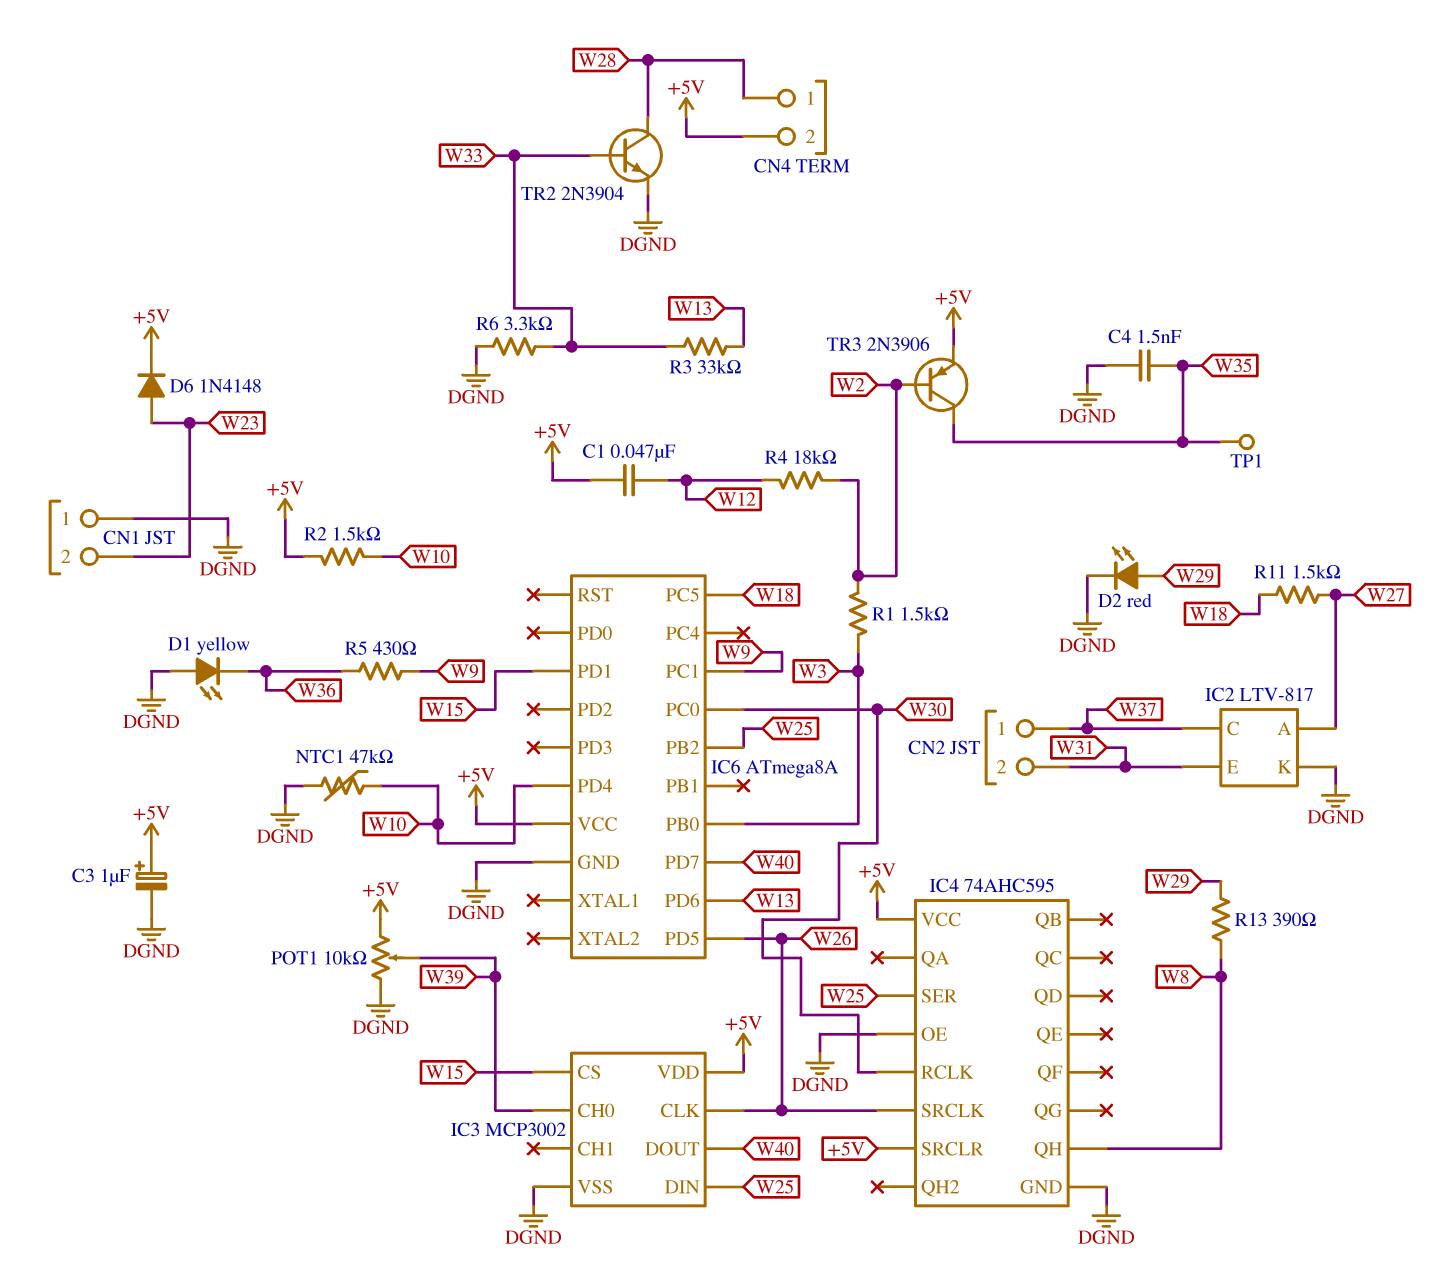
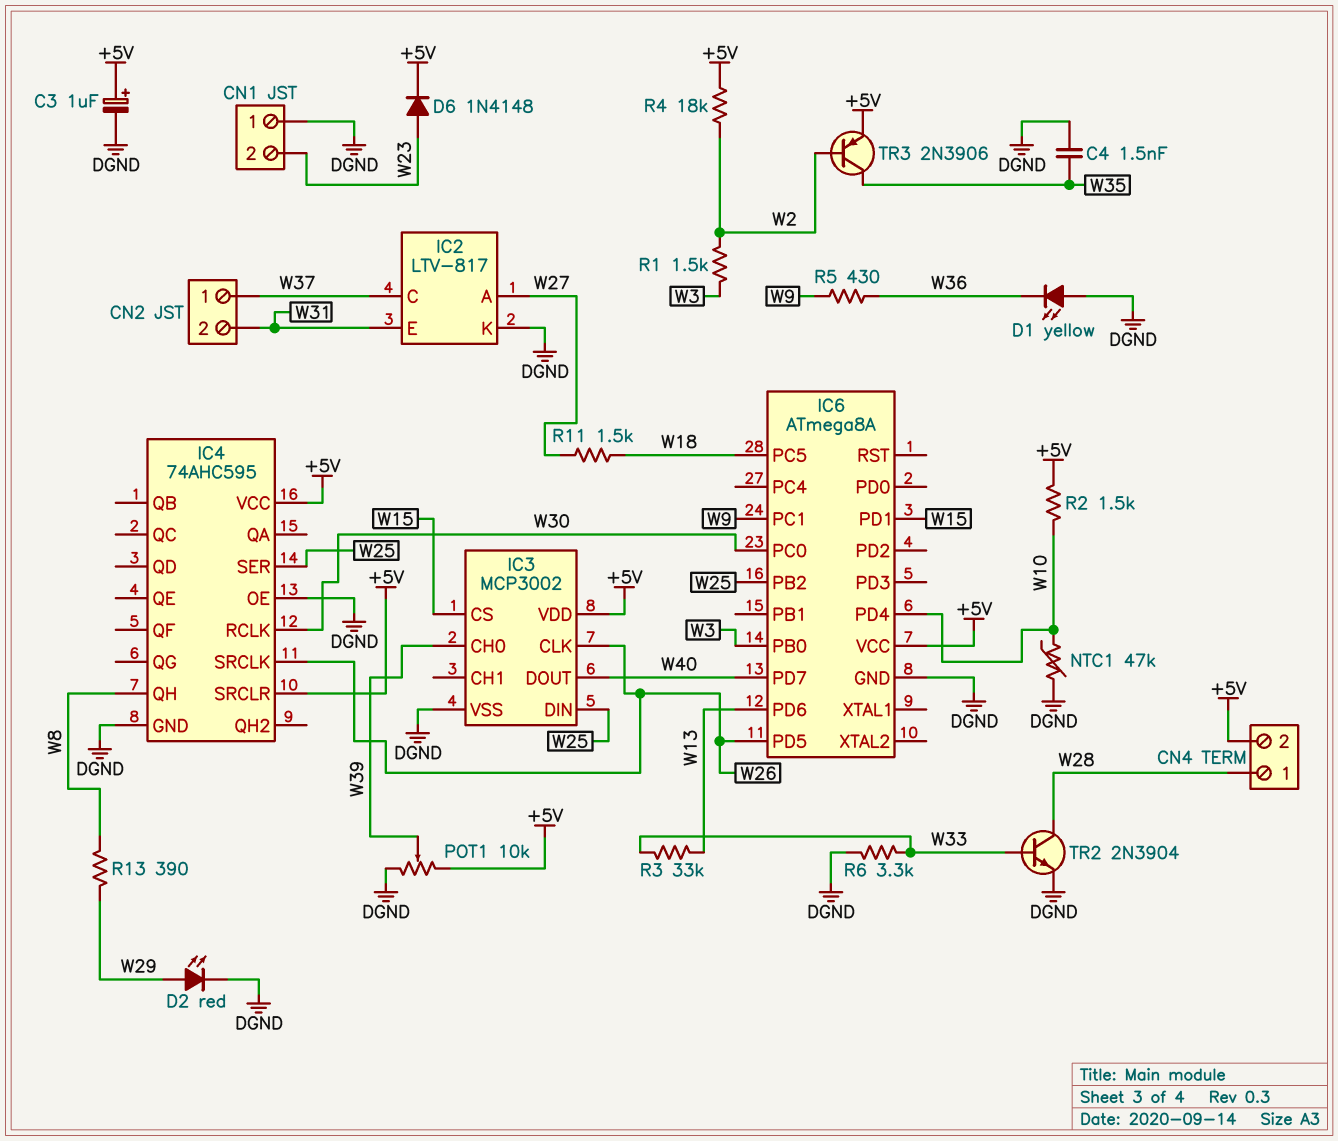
C1: 47nF (+5V, W12) -> none
R4: 18k (W2, W12) -> 18k (+5V, W2)
TP1: test point (W35) -> none

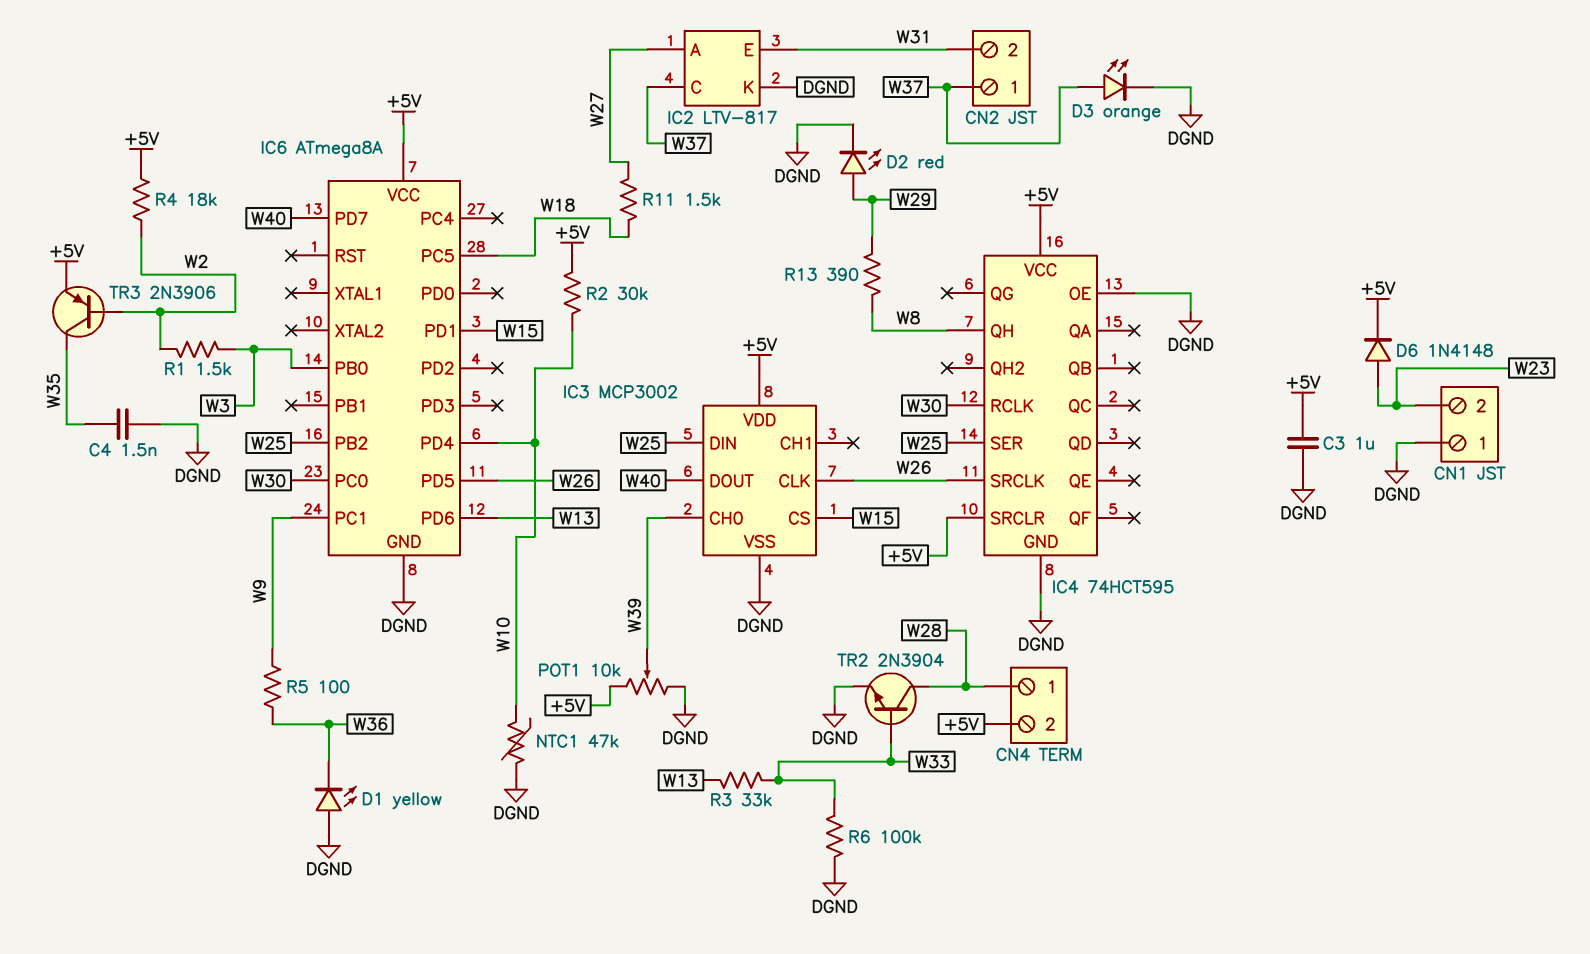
C3: 1uF (plus +5V, minus DGND) -> 1uF (+5V, DGND)
D3: none -> LED orange (A W37, K DGND)
IC4: 74AHC595 -> 74HCT595
R2: 1.5k (+5V, W10) -> 30k (+5V, W10)
R5: 430 (W9, W36) -> 100 (W9, W36)
R6: 3.3k (DGND, W33) -> 100k (DGND, W33)

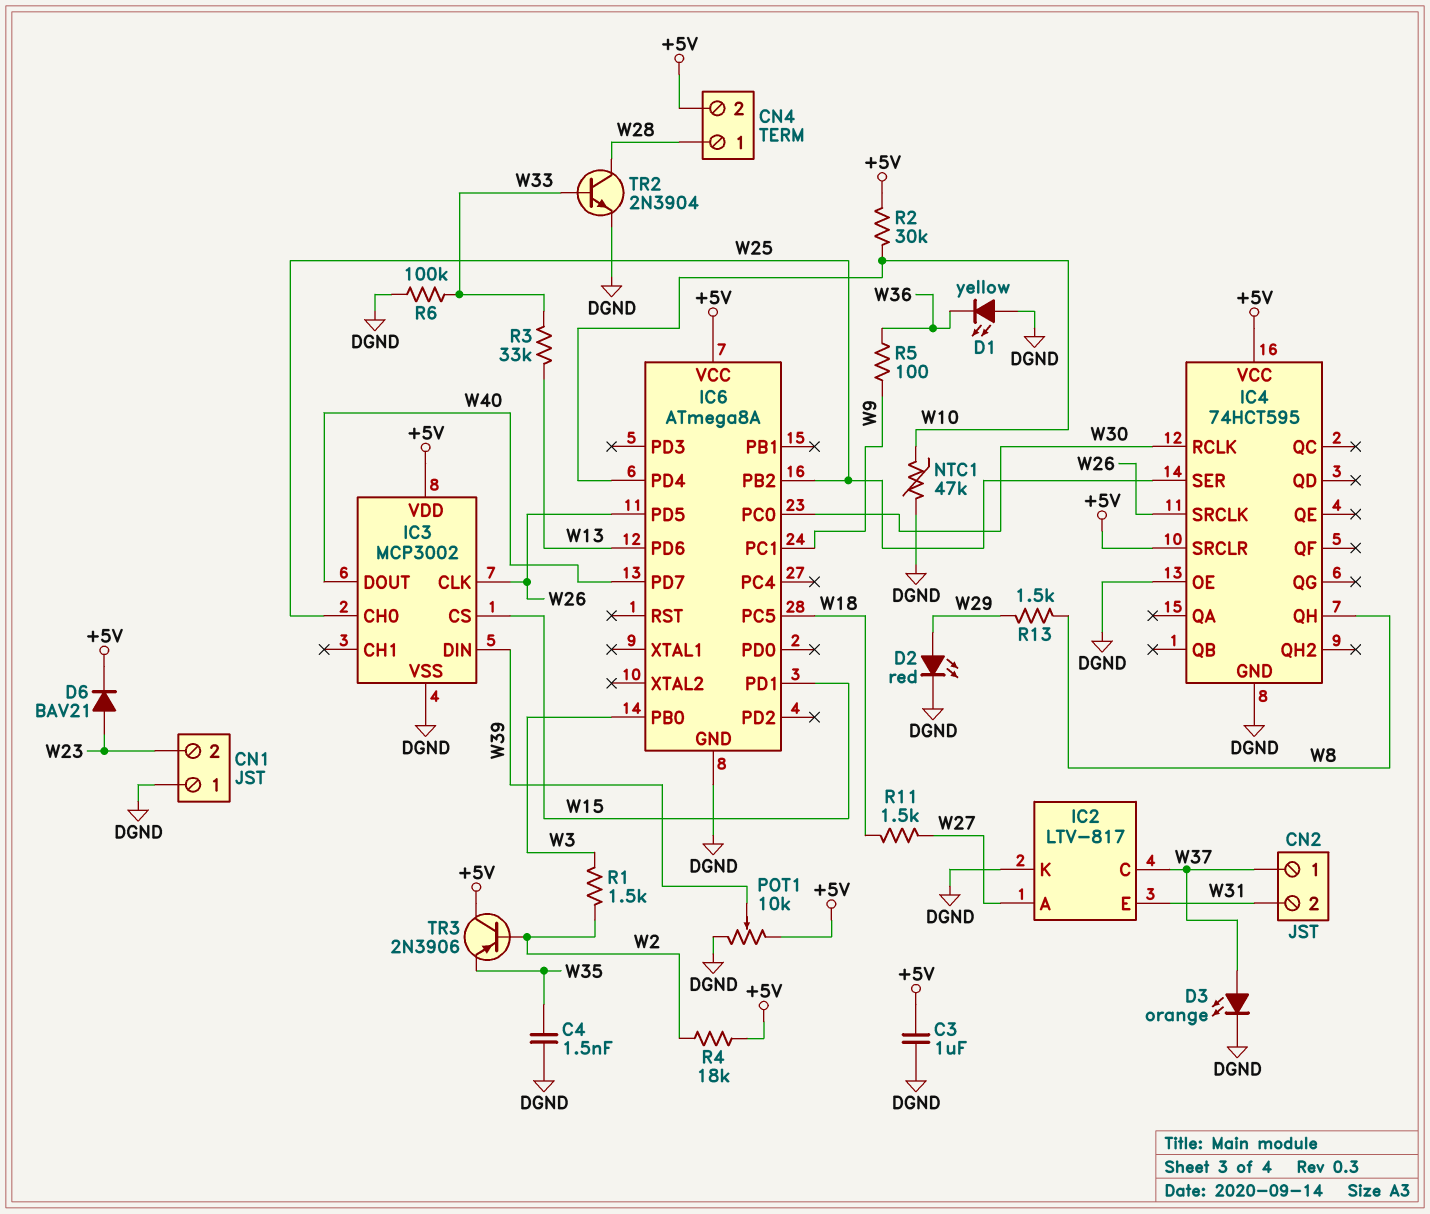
D6: diode 1N4148 (A W23, K +5V) -> diode BAV21 (A W23, K +5V)
IC3 pin CH0: W39 -> W25
IC3 pin DIN: W25 -> W39
R13: 390 (W8, W29) -> 1.5k (W8, W29)
TR3: PNP 2N3906 (B W2, C W35, E +5V) -> PNP 2N3906 (B W2, C +5V, E W35)

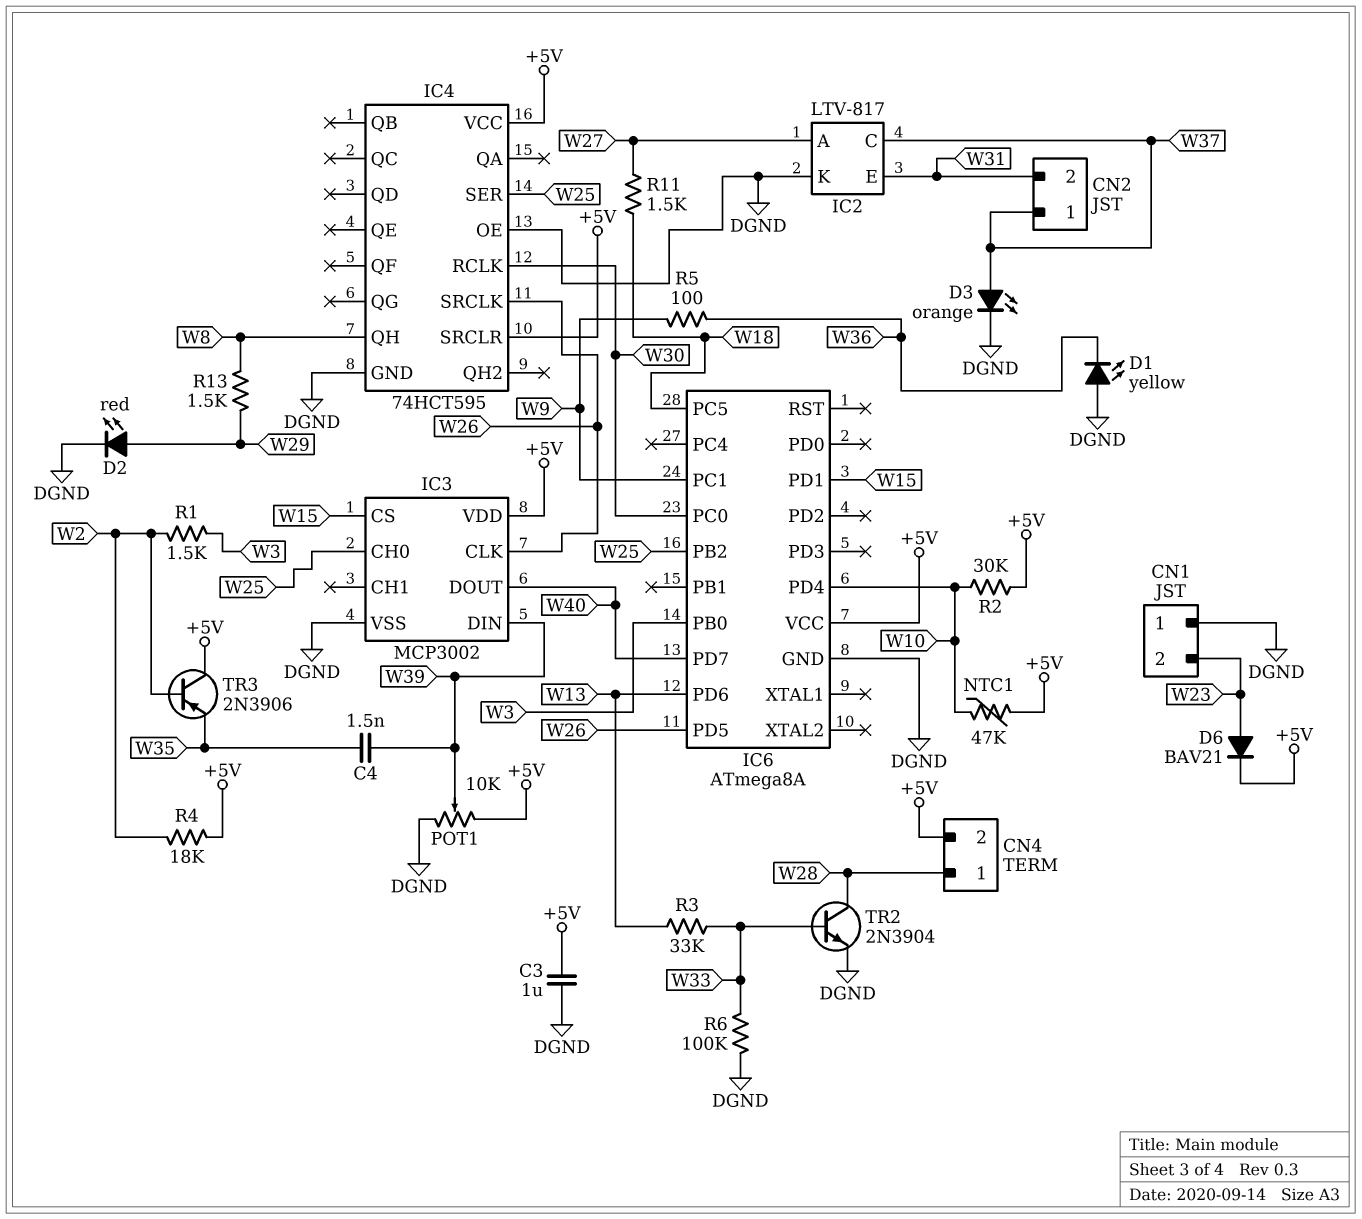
C4: 1.5nF (DGND, W35) -> 1.5nF (W35, W39)
NTC1: 47k (DGND, W10) -> 47k (+5V, W10)

